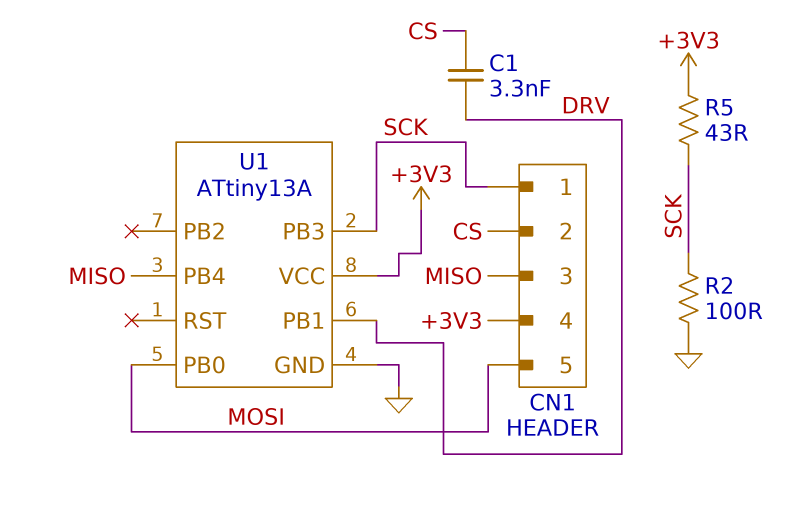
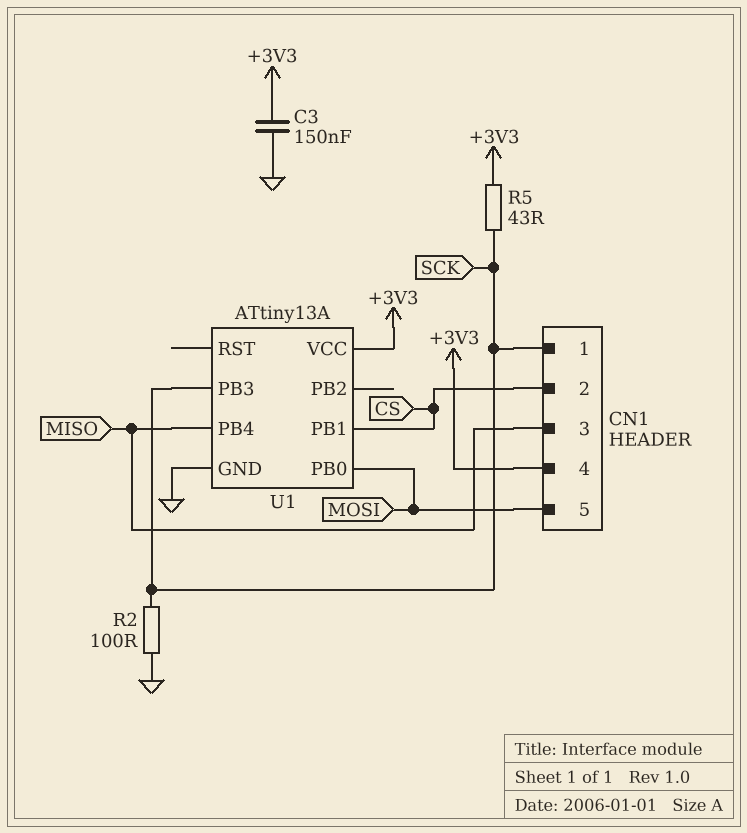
C1: 3.3nF (CS, DRV) -> none
C3: none -> 150nF (+3V3, GND)
U1 pin PB1: DRV -> CS

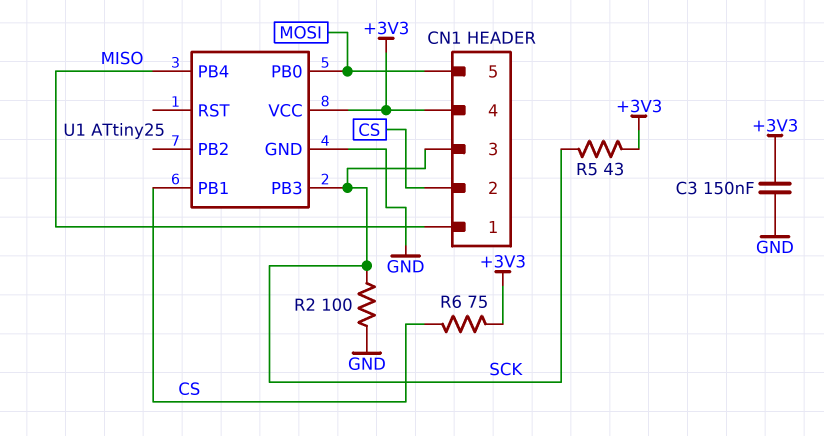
CN1 pin 1: SCK -> MISO
CN1 pin 3: MISO -> SCK
R6: none -> 75 (+3V3, CS)
U1: ATtiny13A -> ATtiny25

